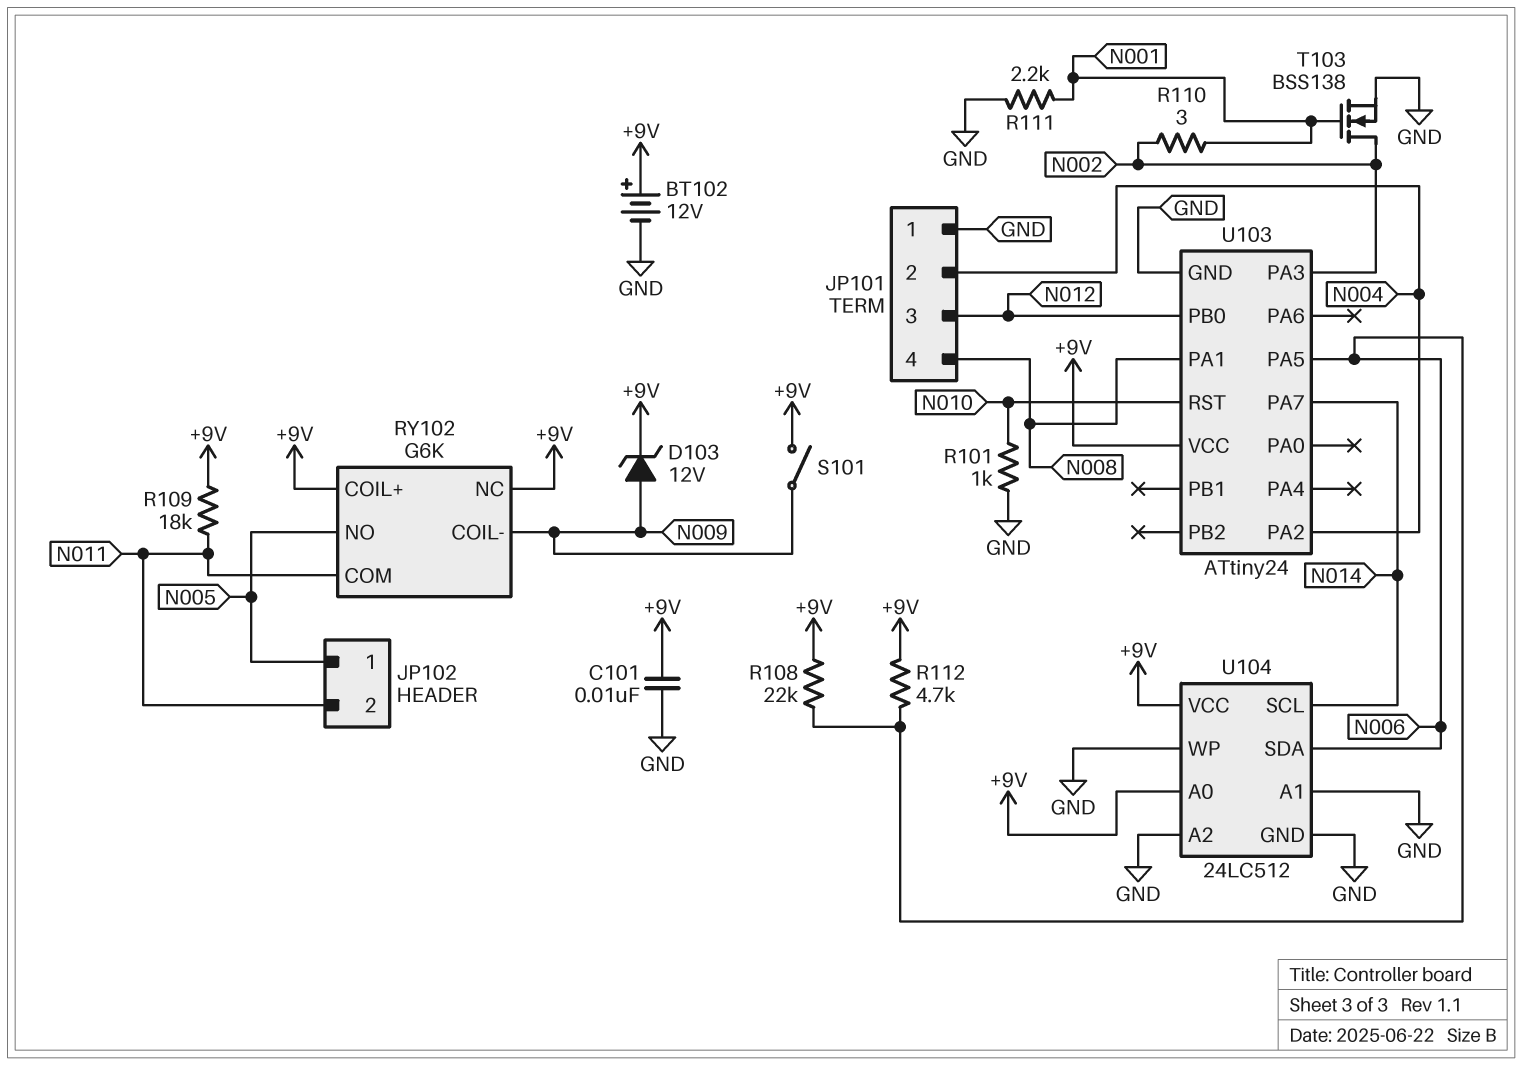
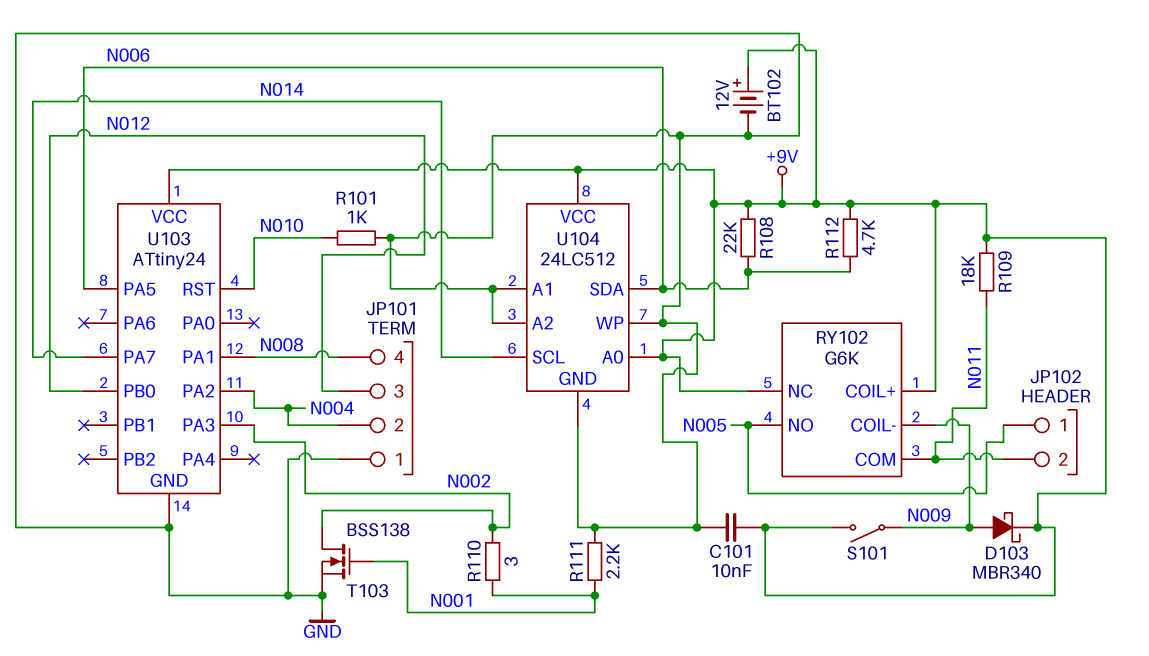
D103: zener 12V (A N009, K +9V) -> schottky MBR340 (A N009, K +9V)

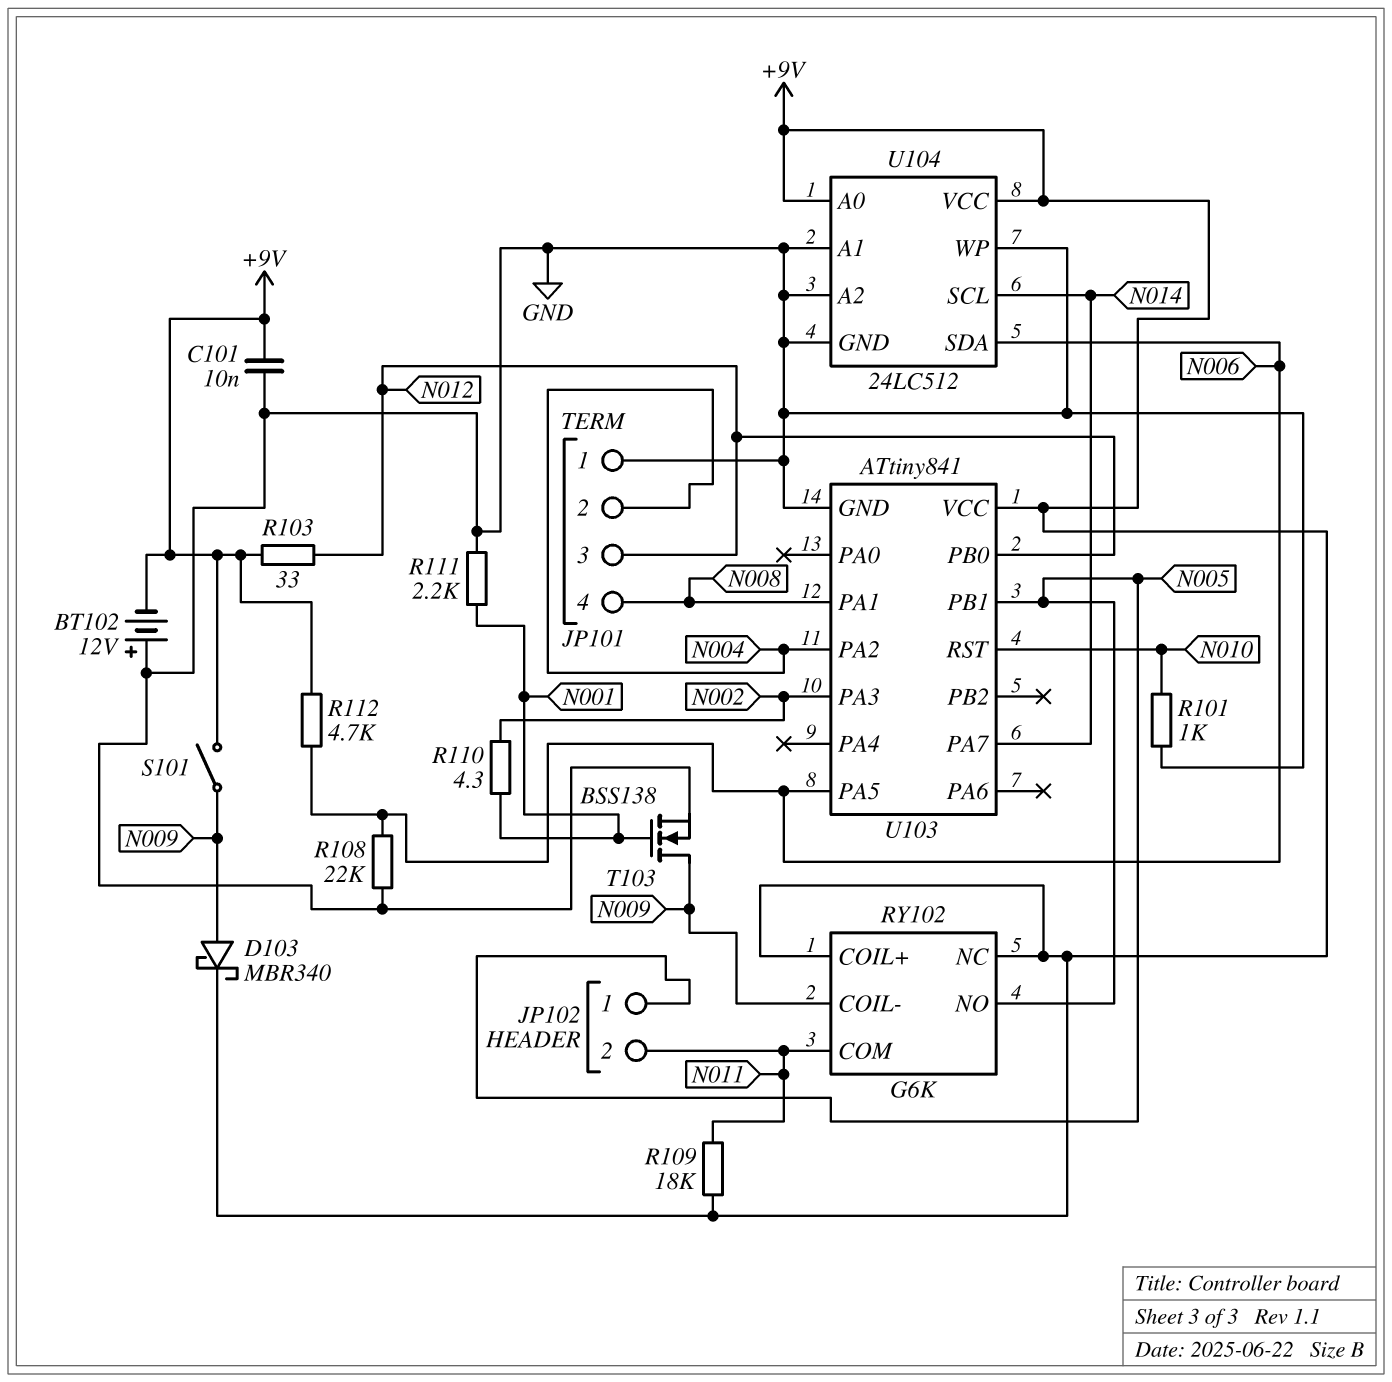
BT102: 12V (plus +9V, minus GND) -> 12V (plus GND, minus +9V)
R103: none -> 33 (+9V, N012)
R108: 22k (+9V, N006) -> 22k (GND, N006)
R110: 3 (N001, N002) -> 4.3 (N001, N002)
T103: NMOS BSS138 (G N001, D N002, S GND) -> NMOS BSS138 (G N001, D N009, S GND)
U103: ATtiny24 -> ATtiny841
U103 pin PB1: none -> N005

